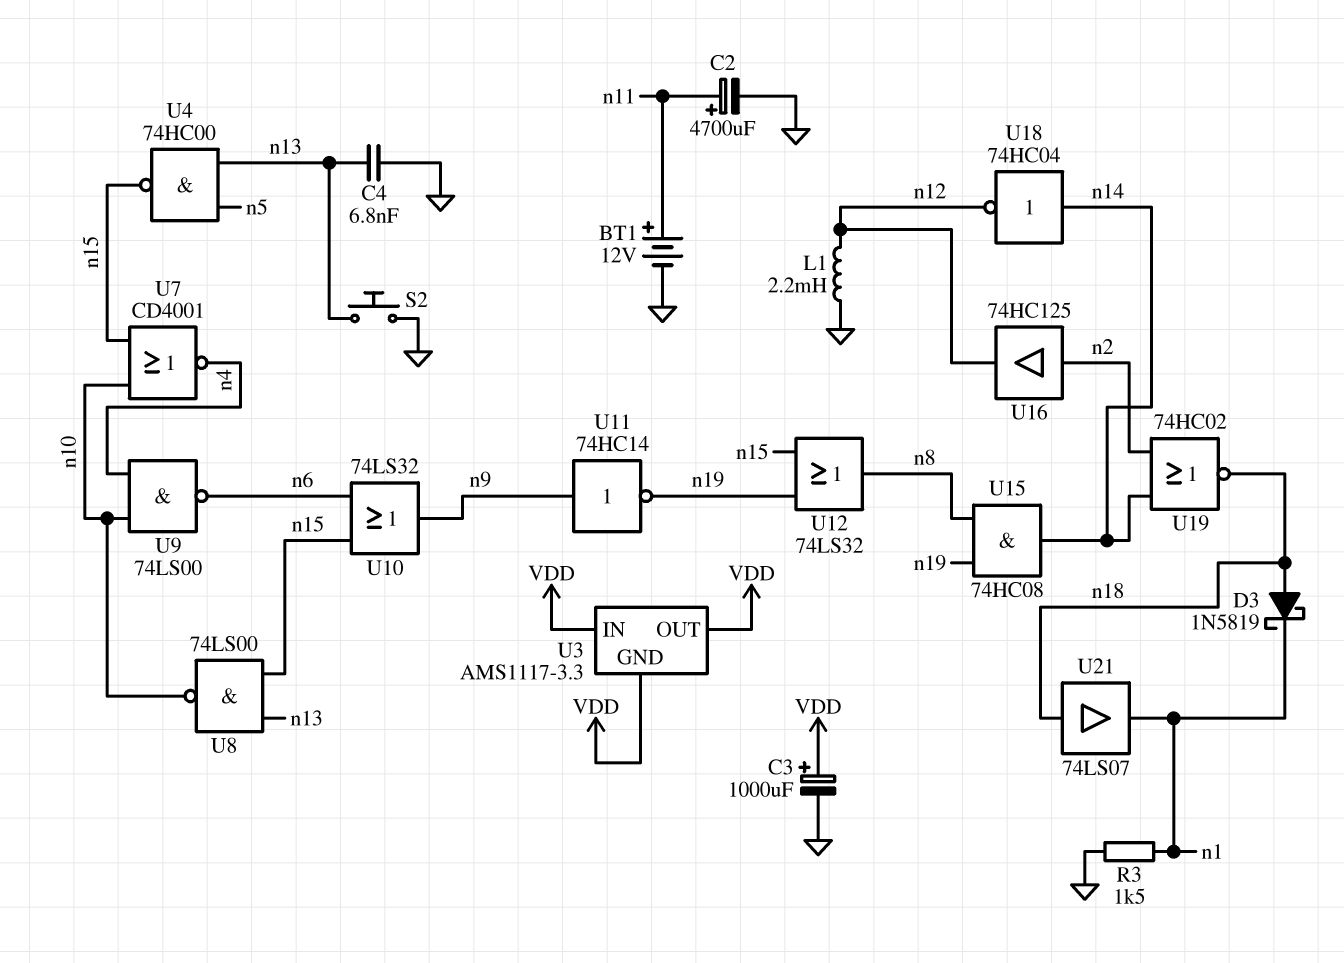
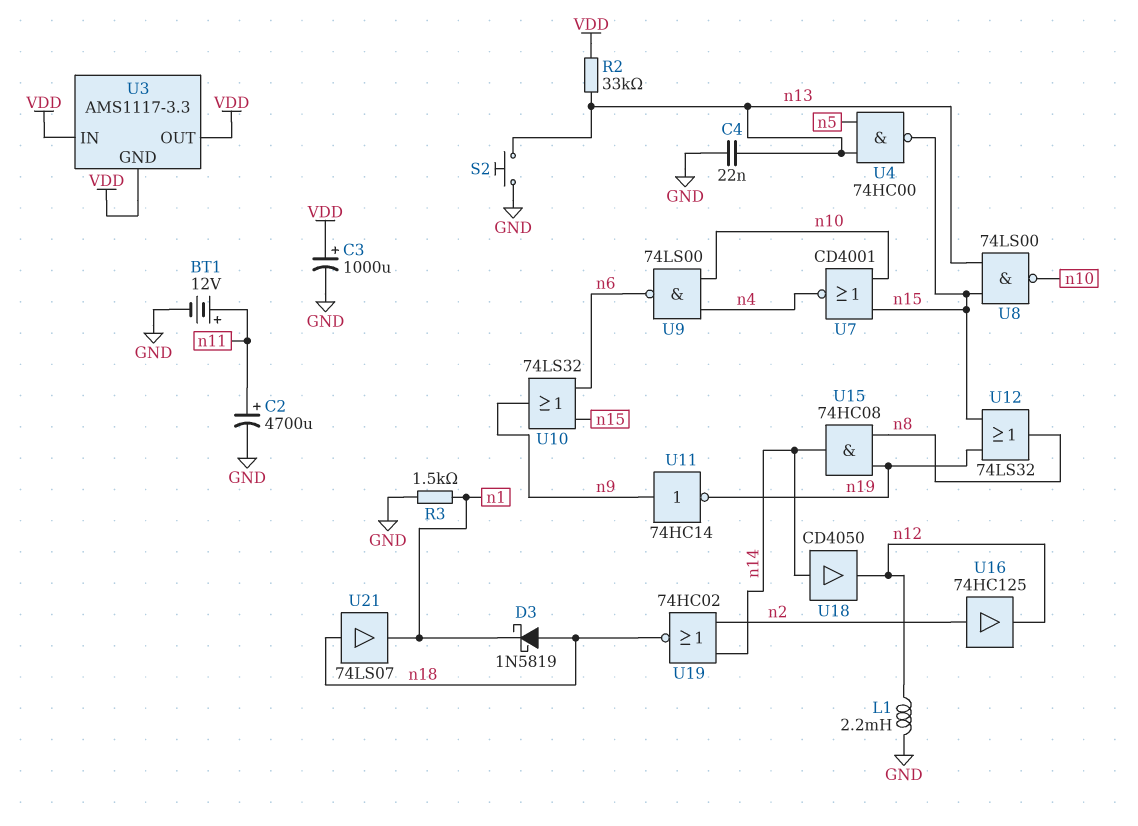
C4: 6.8nF (GND, n13) -> 22nF (GND, n13)
R2: none -> 33k (VDD, n13)
U18: NOT 74HC04 (in n14, out n12) -> buffer CD4050 (in n14, out n12)

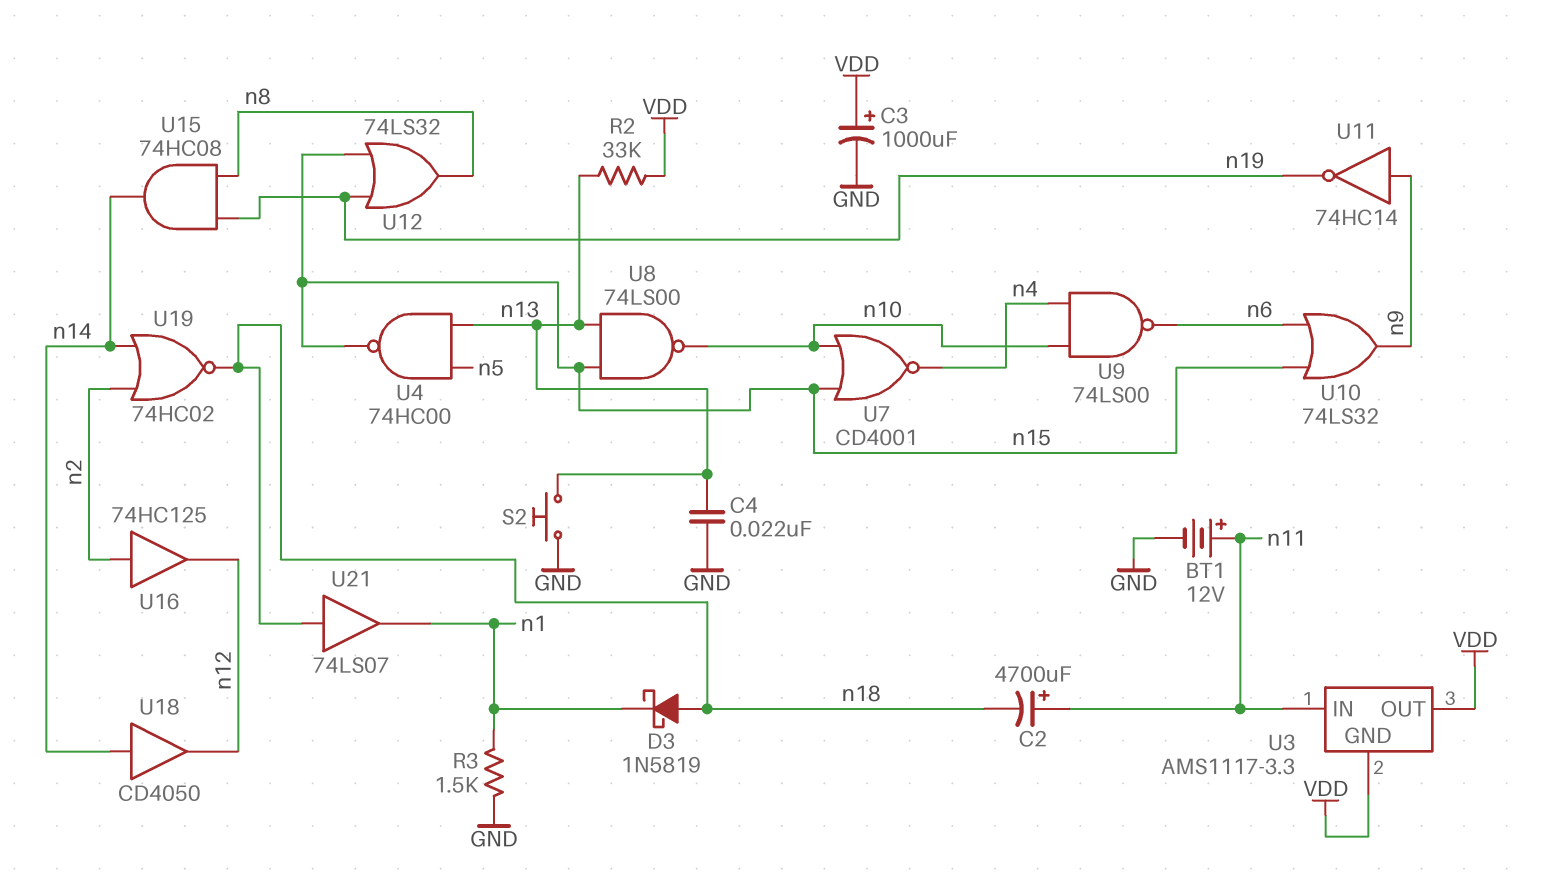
C2: 4700uF (plus n11, minus GND) -> 4700uF (plus n11, minus n18)
L1: 2.2mH (GND, n12) -> none
U3 pin IN: VDD -> n11

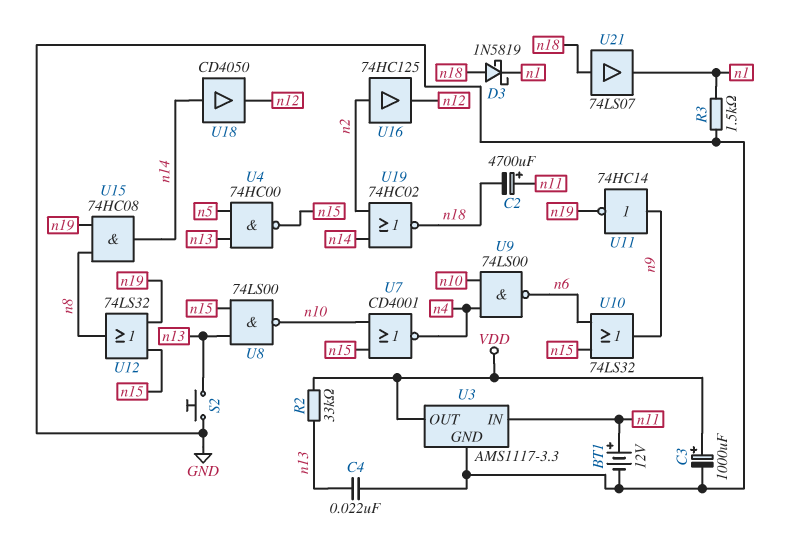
U3 pin GND: VDD -> GND

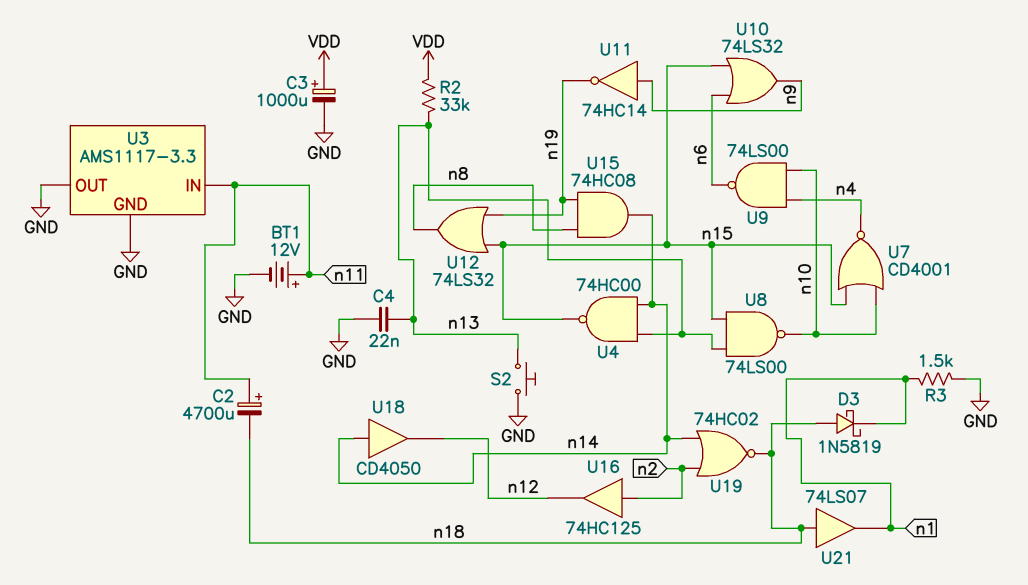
U3 pin OUT: VDD -> GND
U4: NAND 74HC00 (in n5, in n13, out n15) -> NAND 74HC00 (in n13, in n14, out n15)

